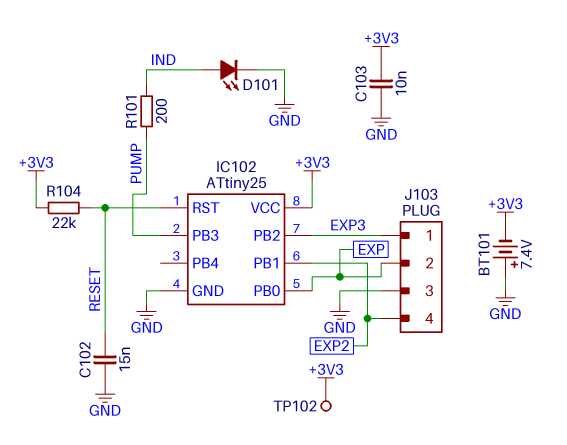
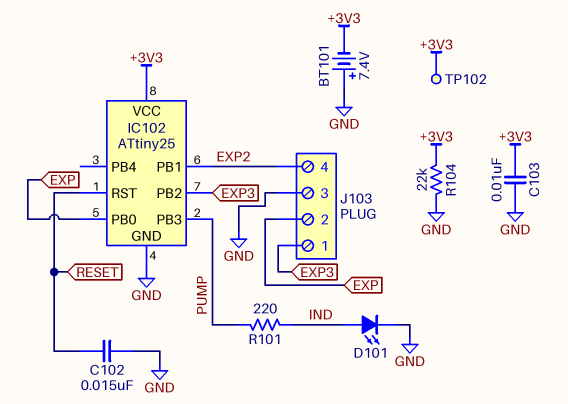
R101: 200 (IND, PUMP) -> 220 (IND, PUMP)
R104: 22k (+3V3, RESET) -> 22k (+3V3, GND)

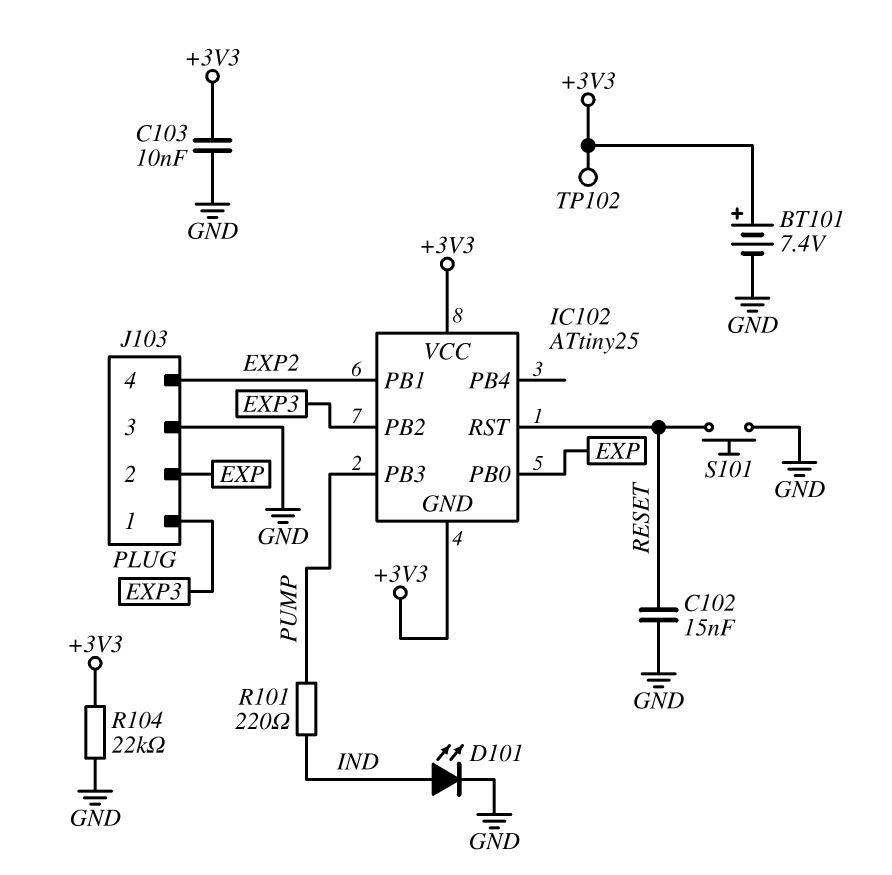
BT101: 7.4V (plus GND, minus +3V3) -> 7.4V (plus +3V3, minus GND)
IC102 pin GND: GND -> +3V3
S101: none -> button (GND, RESET)

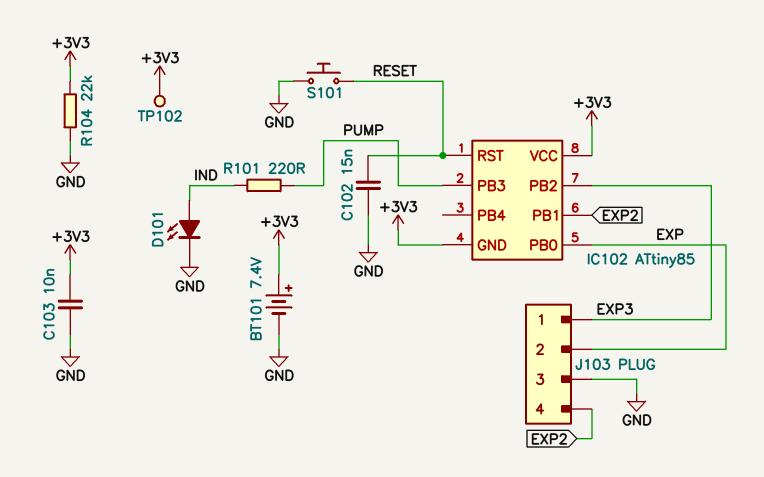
IC102: ATtiny25 -> ATtiny85

